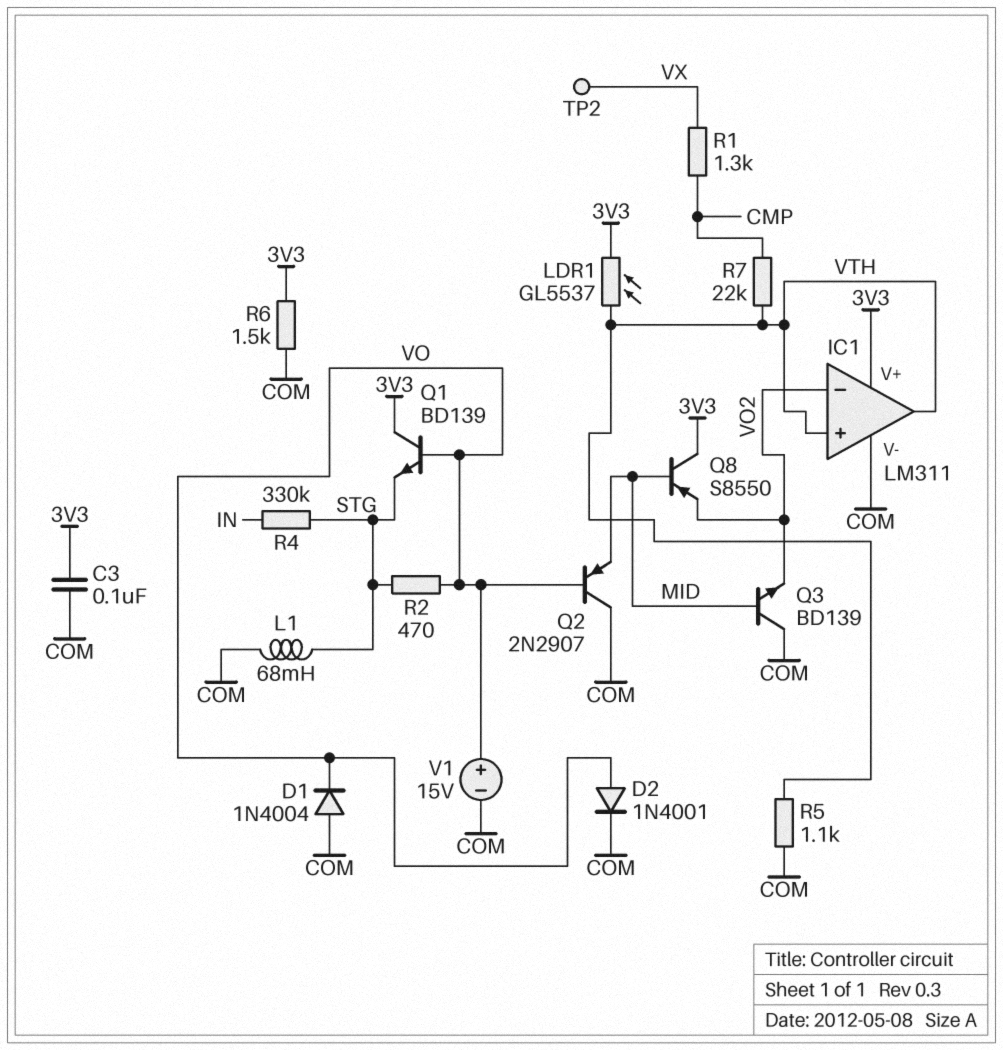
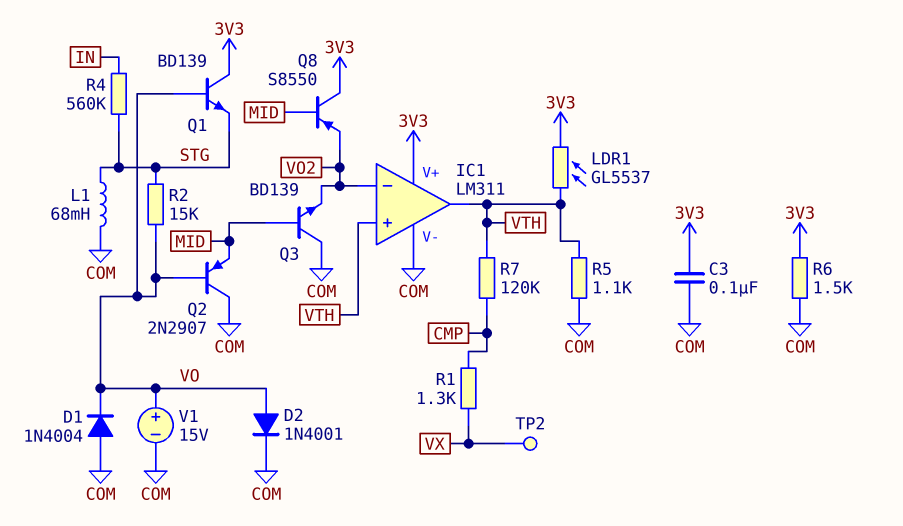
R2: 470 (STG, VO) -> 15k (STG, VO)
R4: 330k (IN, STG) -> 560k (IN, STG)
R7: 22k (CMP, VTH) -> 120k (CMP, VTH)

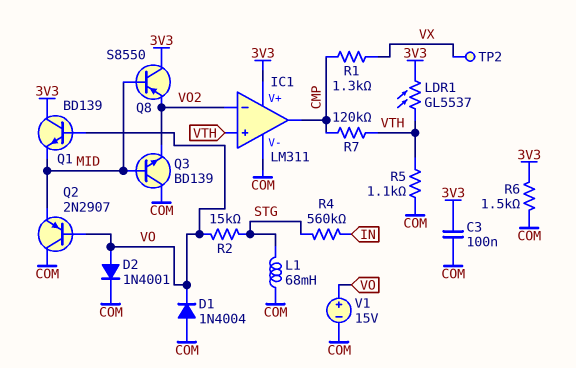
IC1 pin out: VTH -> CMP
Q1: NPN BD139 (B VO, C 3V3, E STG) -> NPN BD139 (B VO, C 3V3, E MID)

